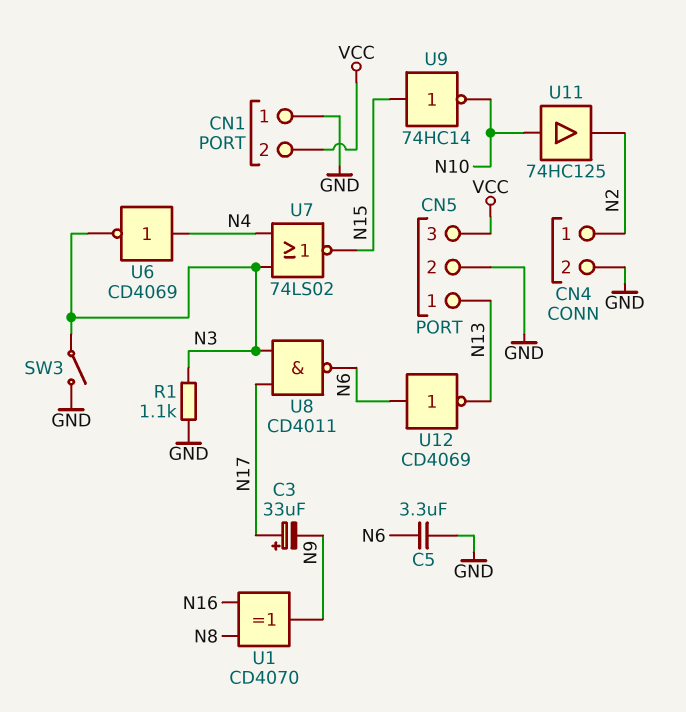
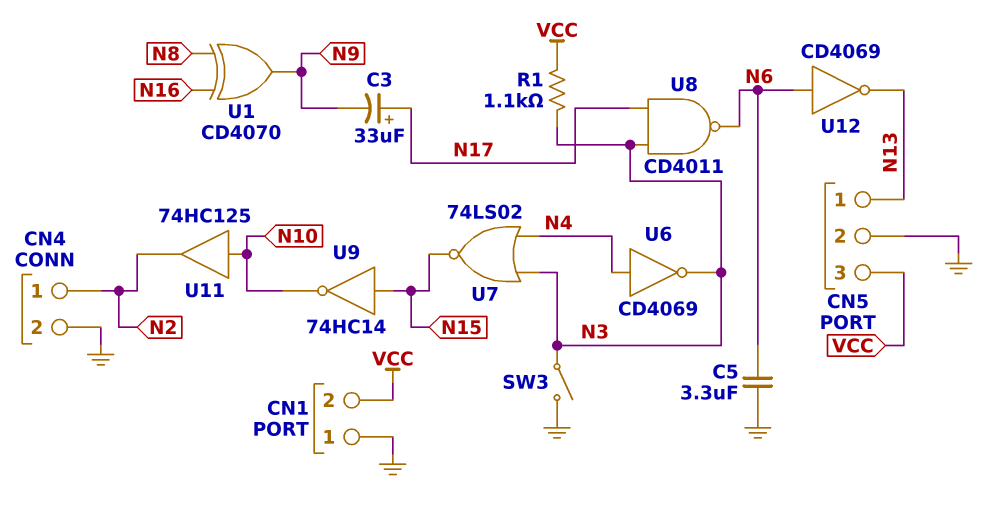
R1: 1.1k (GND, N3) -> 1.1k (N3, VCC)

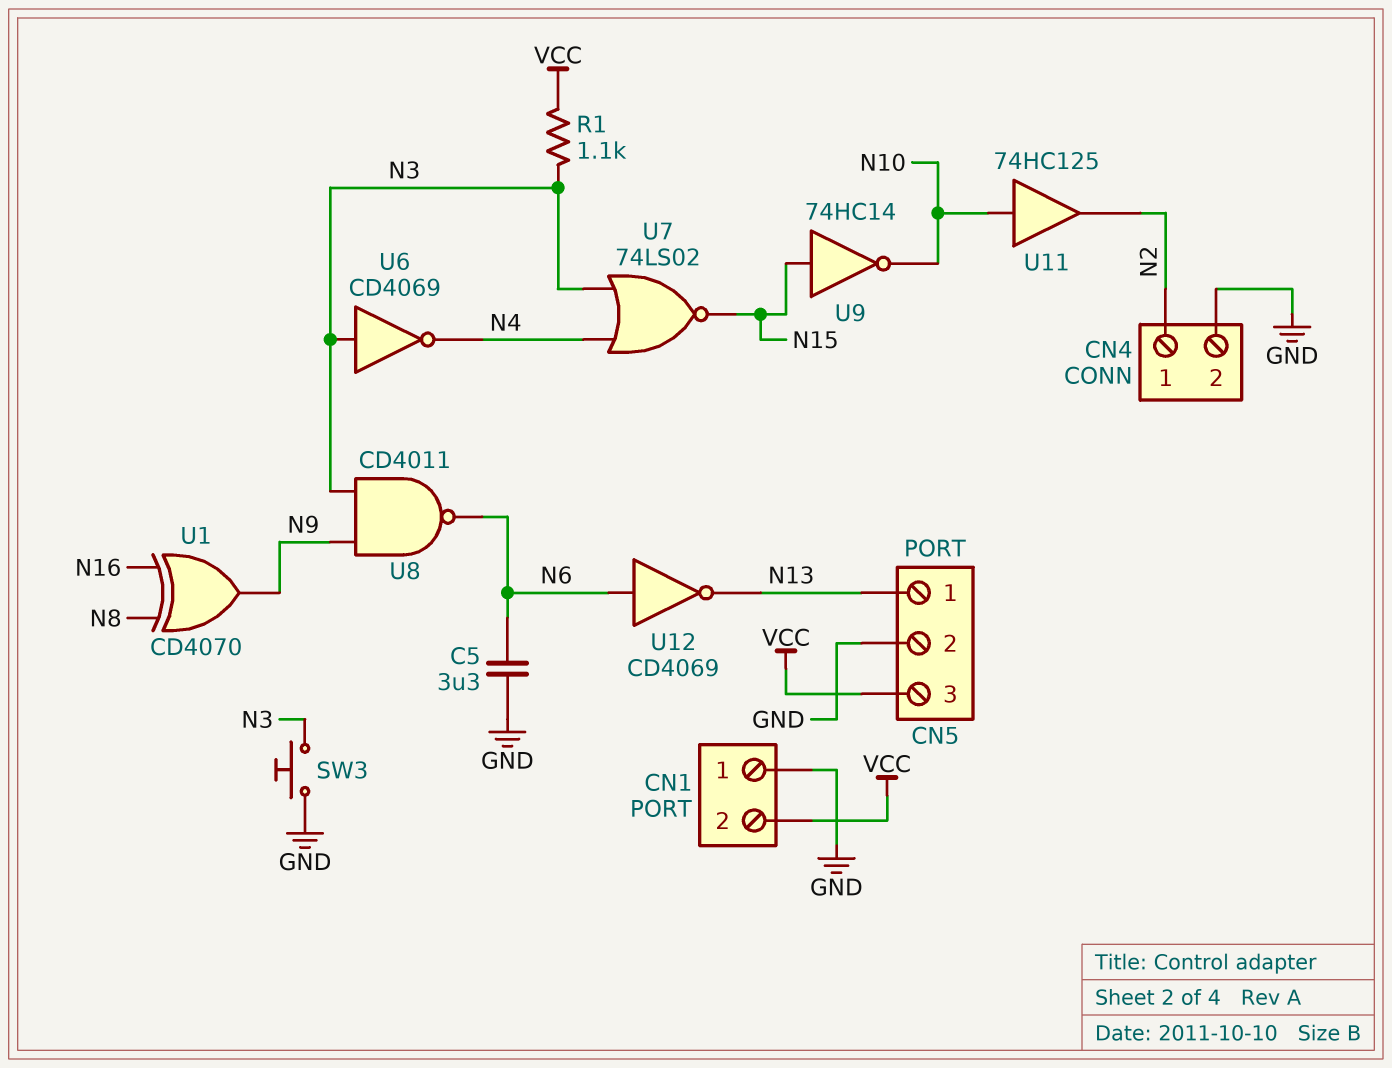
C3: 33uF (plus N17, minus N9) -> none
SW3: switch (GND, N3) -> button (GND, N3)
U6: NOT CD4069 (in N4, out N3) -> NOT CD4069 (in N3, out N4)
U8: NAND CD4011 (in N3, in N17, out N6) -> NAND CD4011 (in N3, in N9, out N6)

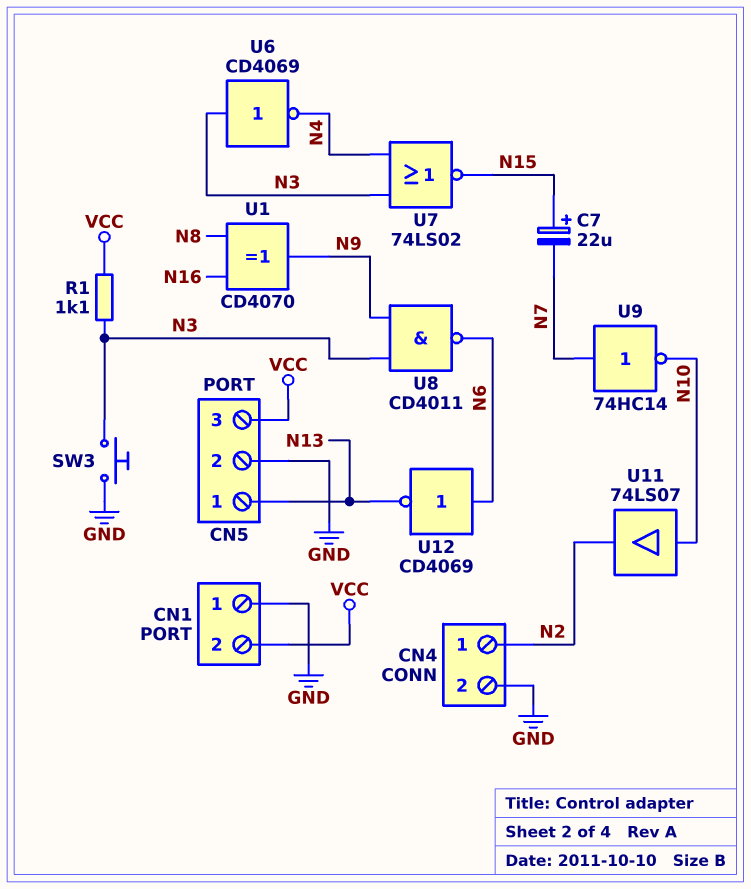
C5: 3.3uF (GND, N6) -> none
C7: none -> 22uF (plus N15, minus N7)
U9: NOT 74HC14 (in N15, out N10) -> NOT 74HC14 (in N7, out N10)
U11: buffer 74HC125 (in N10, out N2) -> buffer 74LS07 (in N10, out N2)

